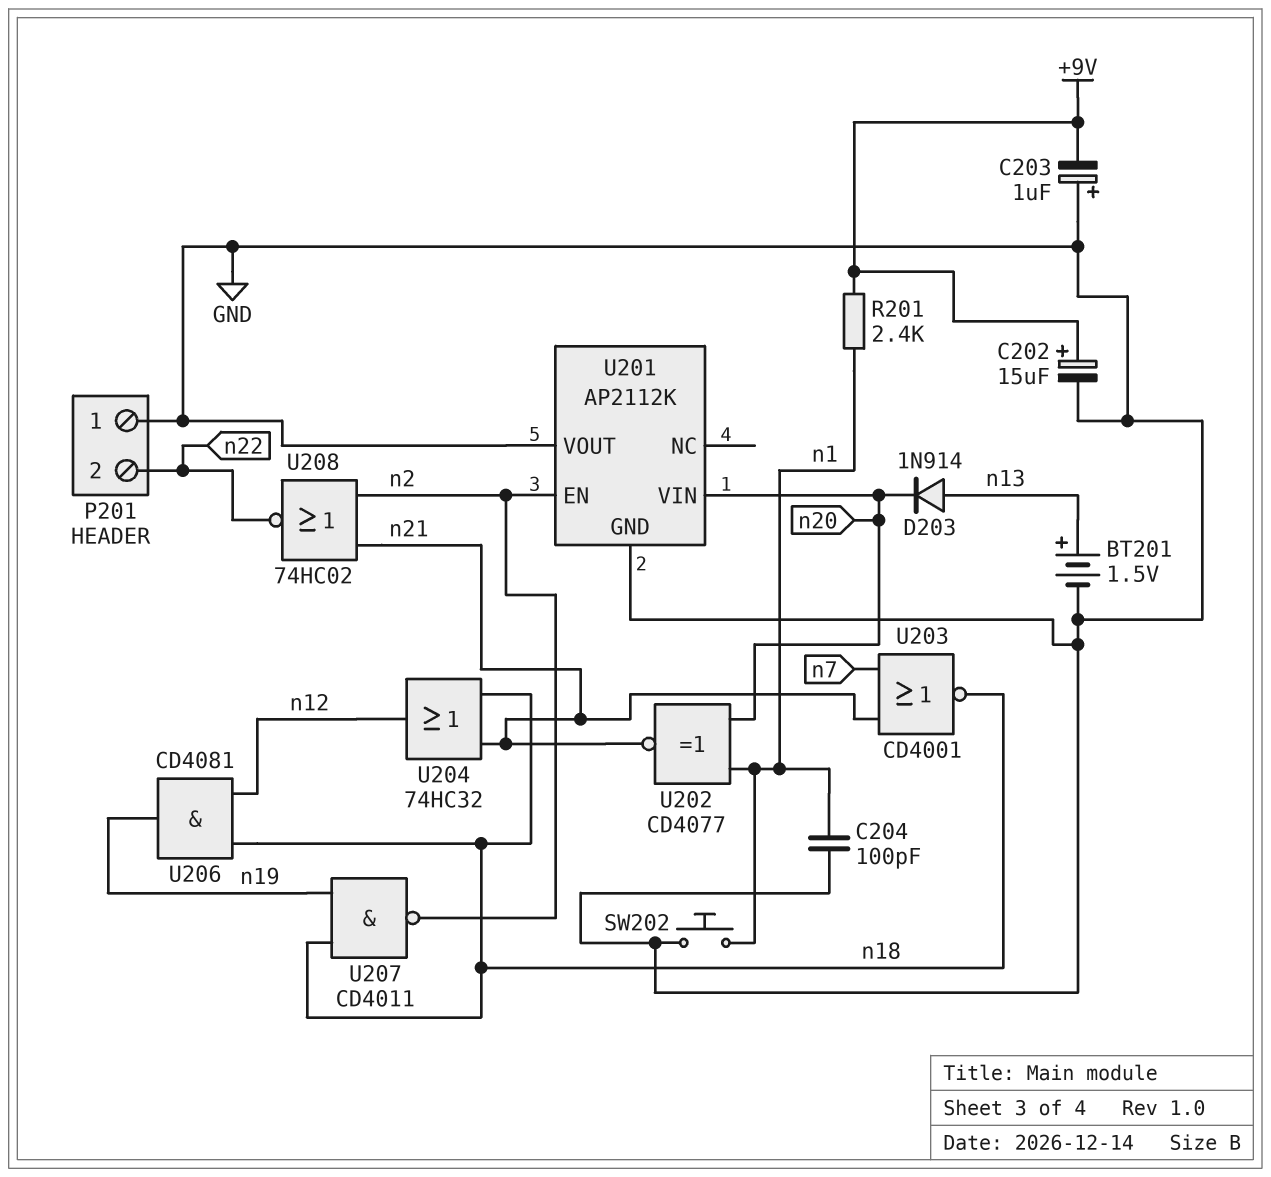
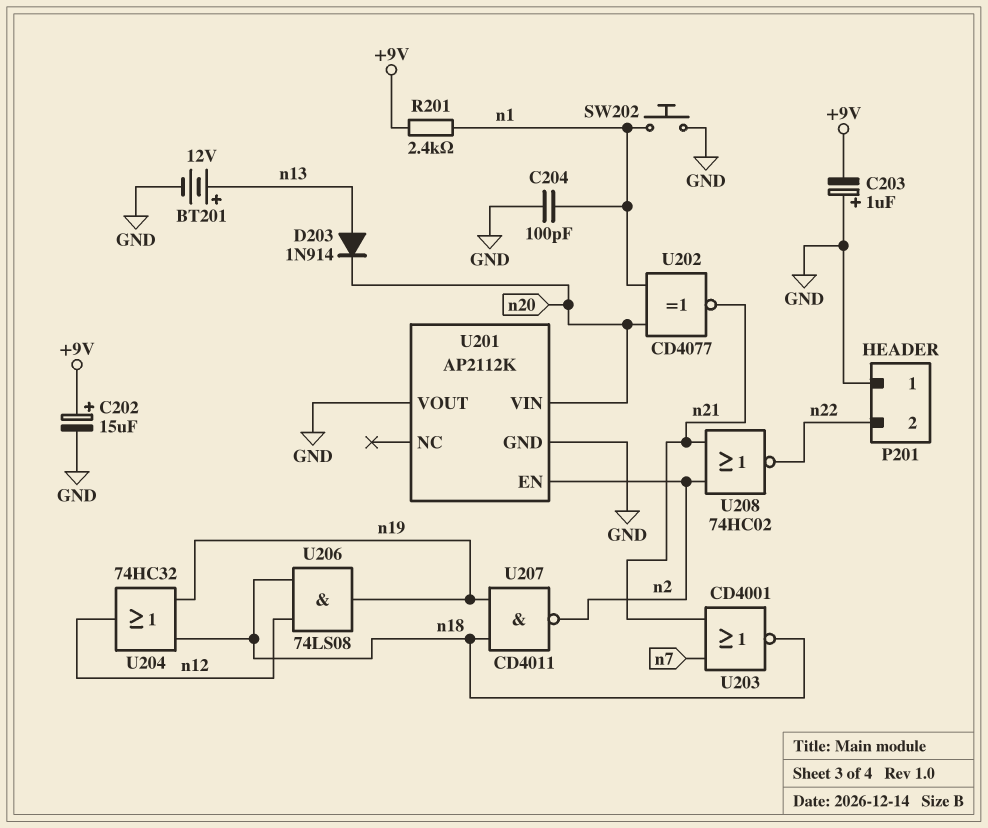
BT201: 1.5V (plus n13, minus GND) -> 12V (plus n13, minus GND)
U204: OR 74HC32 (in n18, in n21, out n12) -> OR 74HC32 (in n18, in n19, out n12)
U206: AND CD4081 (in n12, in n18, out n19) -> AND 74LS08 (in n12, in n18, out n19)

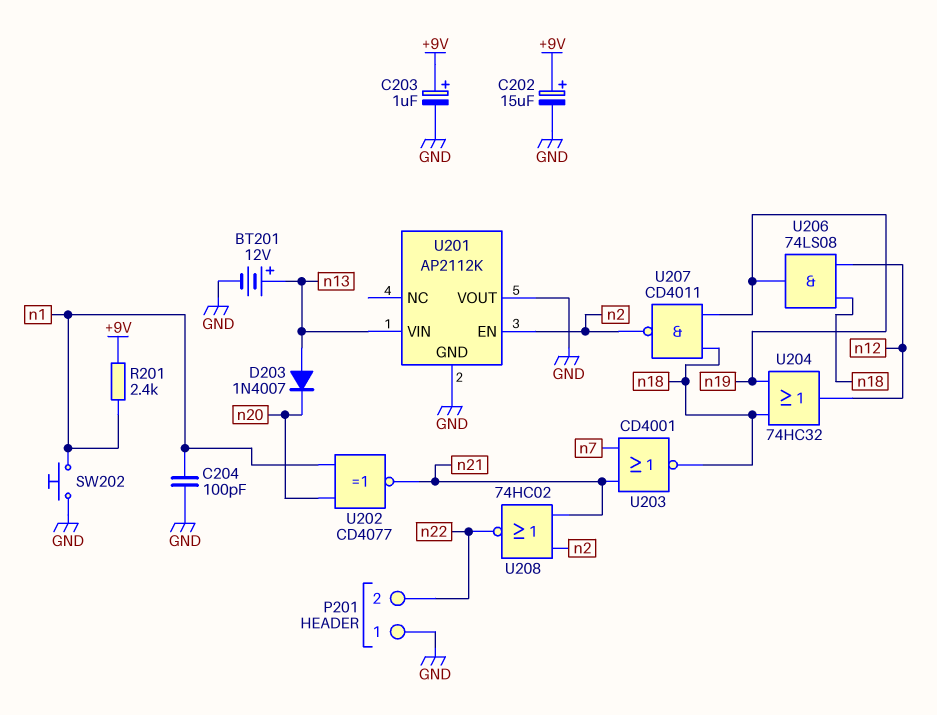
C203: 1uF (plus GND, minus +9V) -> 1uF (plus +9V, minus GND)
D203: diode 1N914 (A n13, K n20) -> diode 1N4007 (A n13, K n20)
U201 pin VIN: n20 -> n13

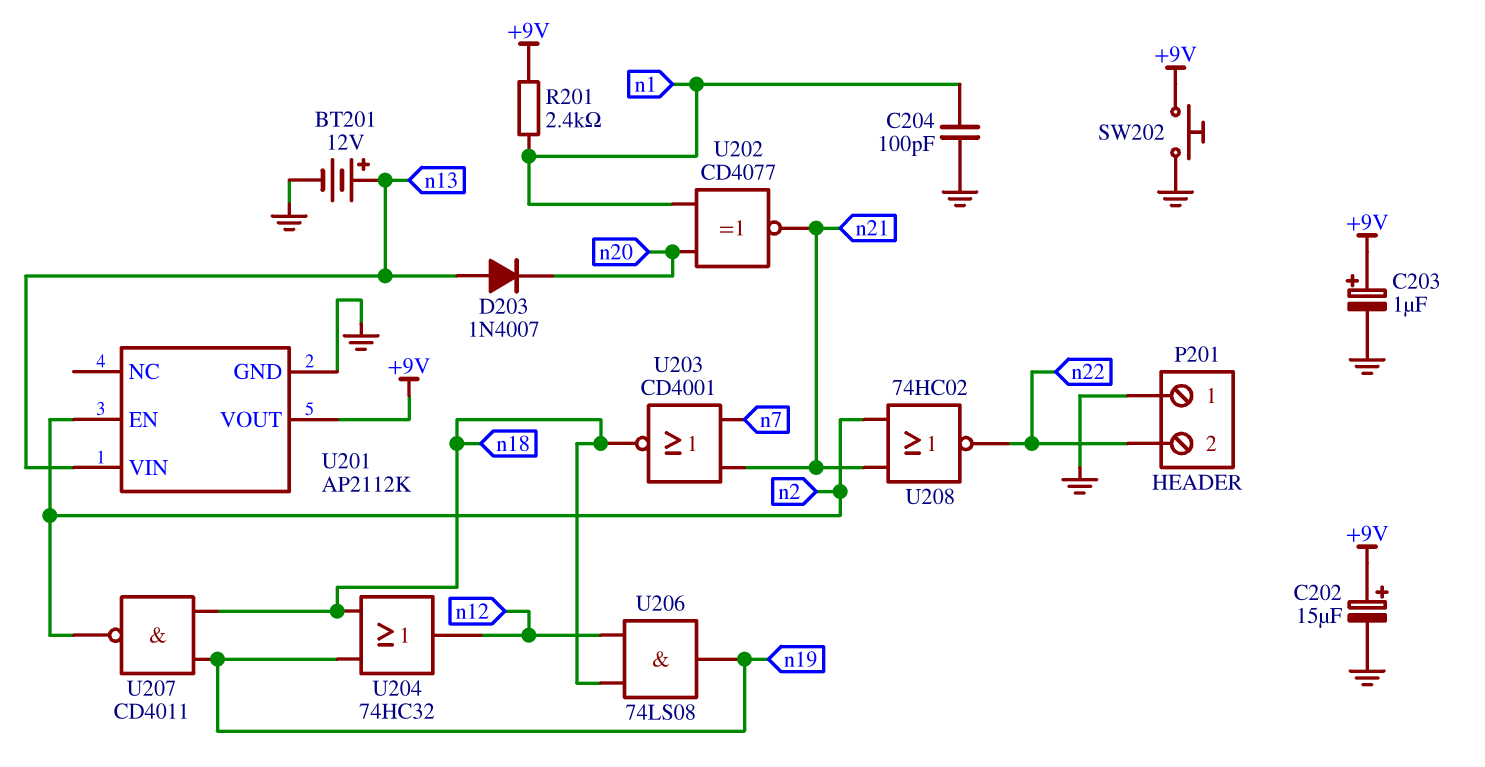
SW202: button (GND, n1) -> button (+9V, GND)
U201 pin VOUT: GND -> +9V

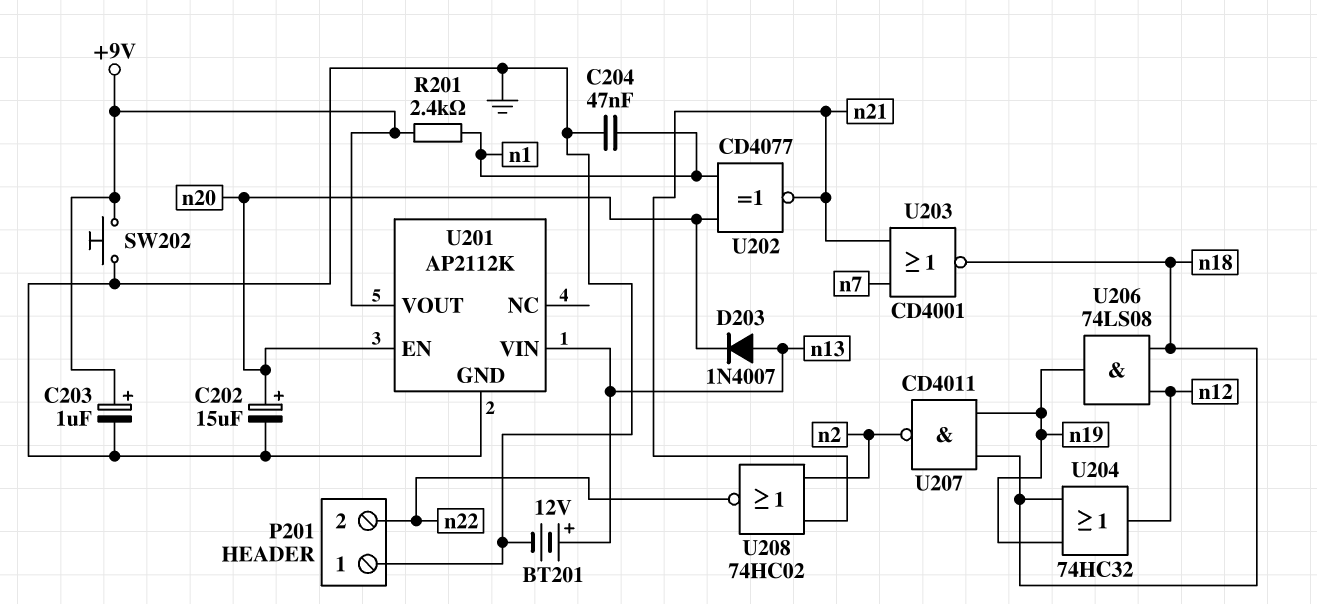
C202: 15uF (plus +9V, minus GND) -> 15uF (plus n20, minus GND)
C204: 100pF (GND, n1) -> 47nF (GND, n1)
U201 pin EN: n2 -> n20

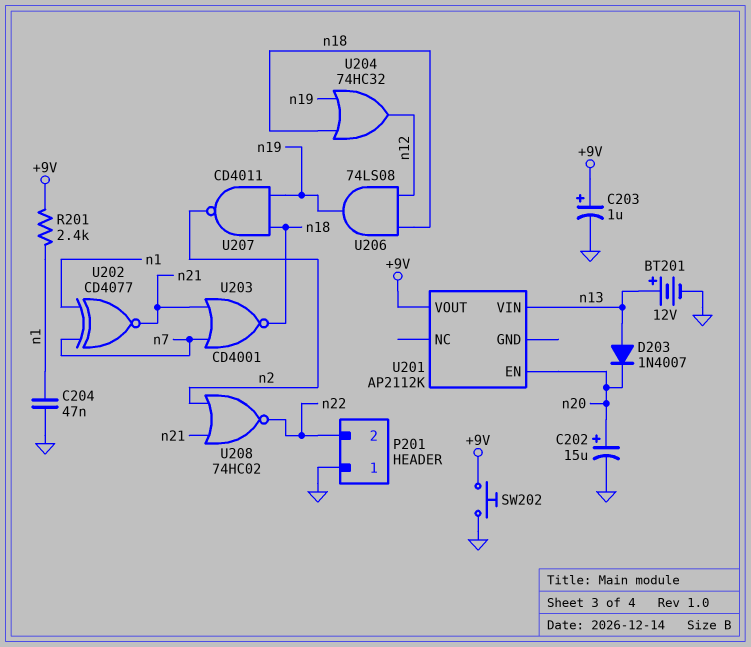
U201 pin GND: GND -> none
U202: XNOR CD4077 (in n1, in n20, out n21) -> XNOR CD4077 (in n1, in n7, out n21)

